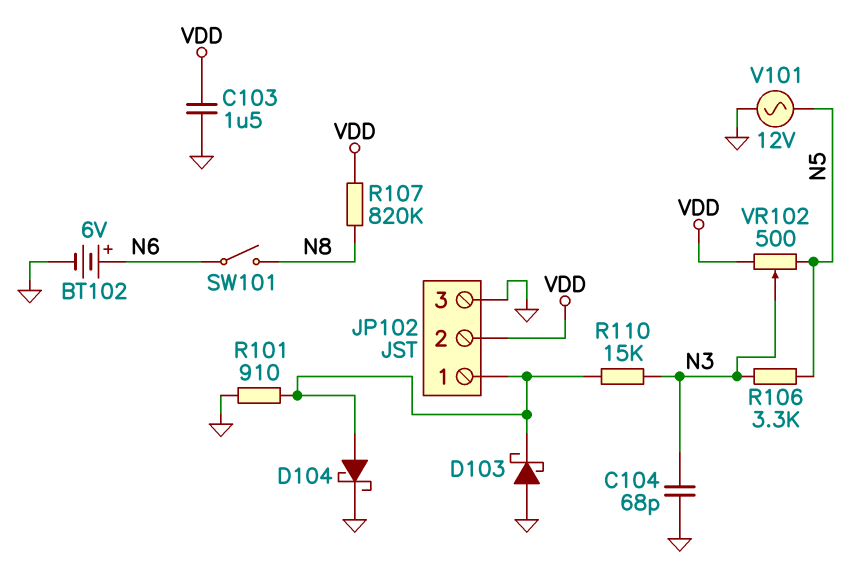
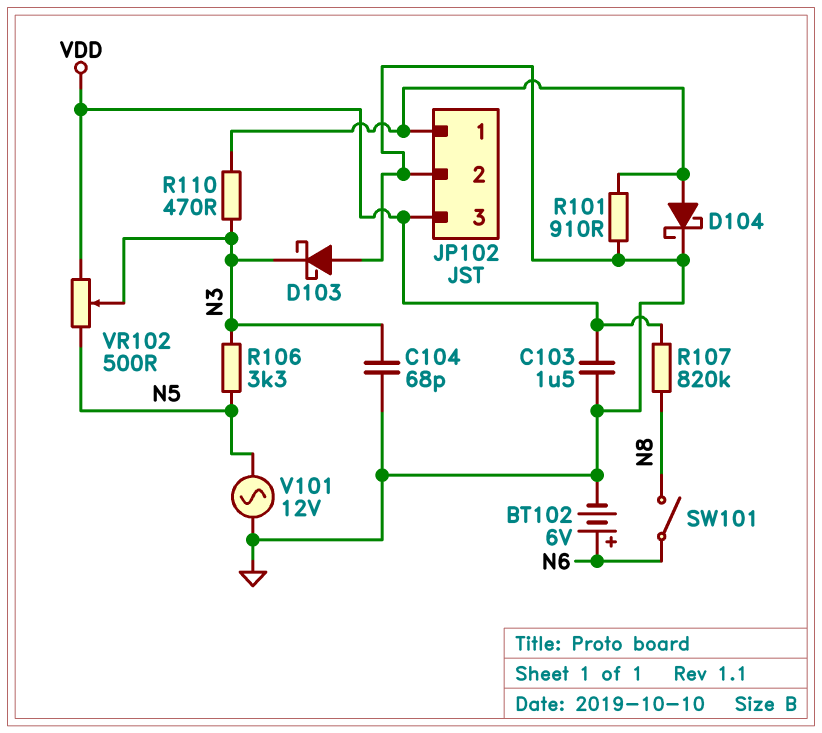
D103: schottky (A GND, K JP102/1) -> schottky (A GND, K N3)
JP102 pin 2: VDD -> GND
JP102 pin 3: GND -> VDD
R110: 15k (JP102/1, N3) -> 470 (JP102/1, N3)

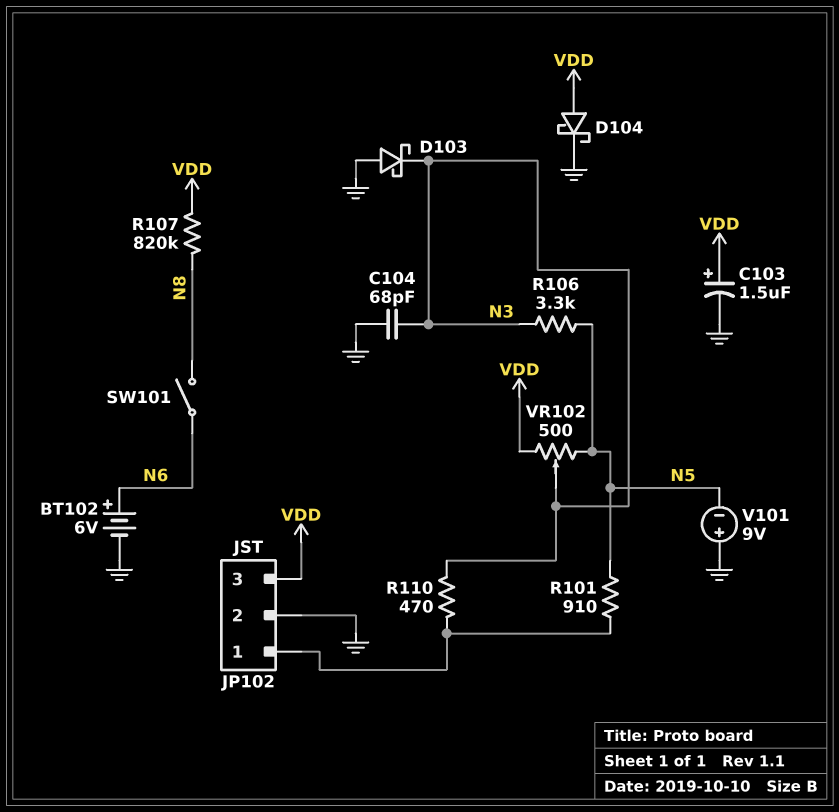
C103: 1.5uF (GND, VDD) -> 1.5uF (plus VDD, minus GND)
D104: schottky (A JP102/1, K GND) -> schottky (A VDD, K GND)
R101: 910 (GND, JP102/1) -> 910 (JP102/1, N5)
V101: AC 12V (GND, N5) -> 9V (plus GND, minus N5)

